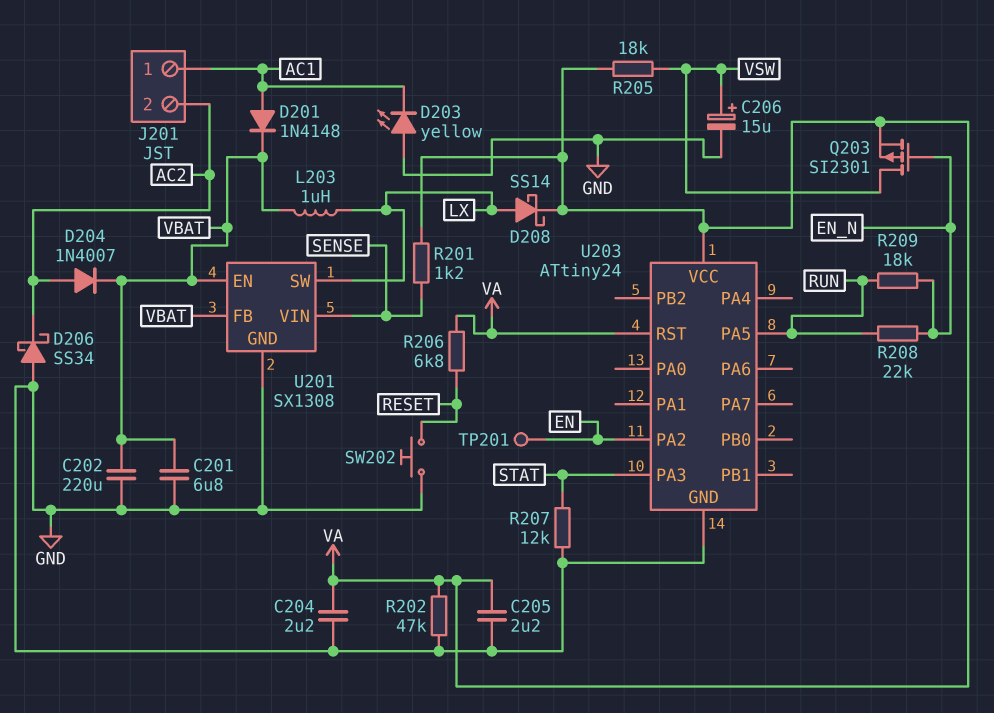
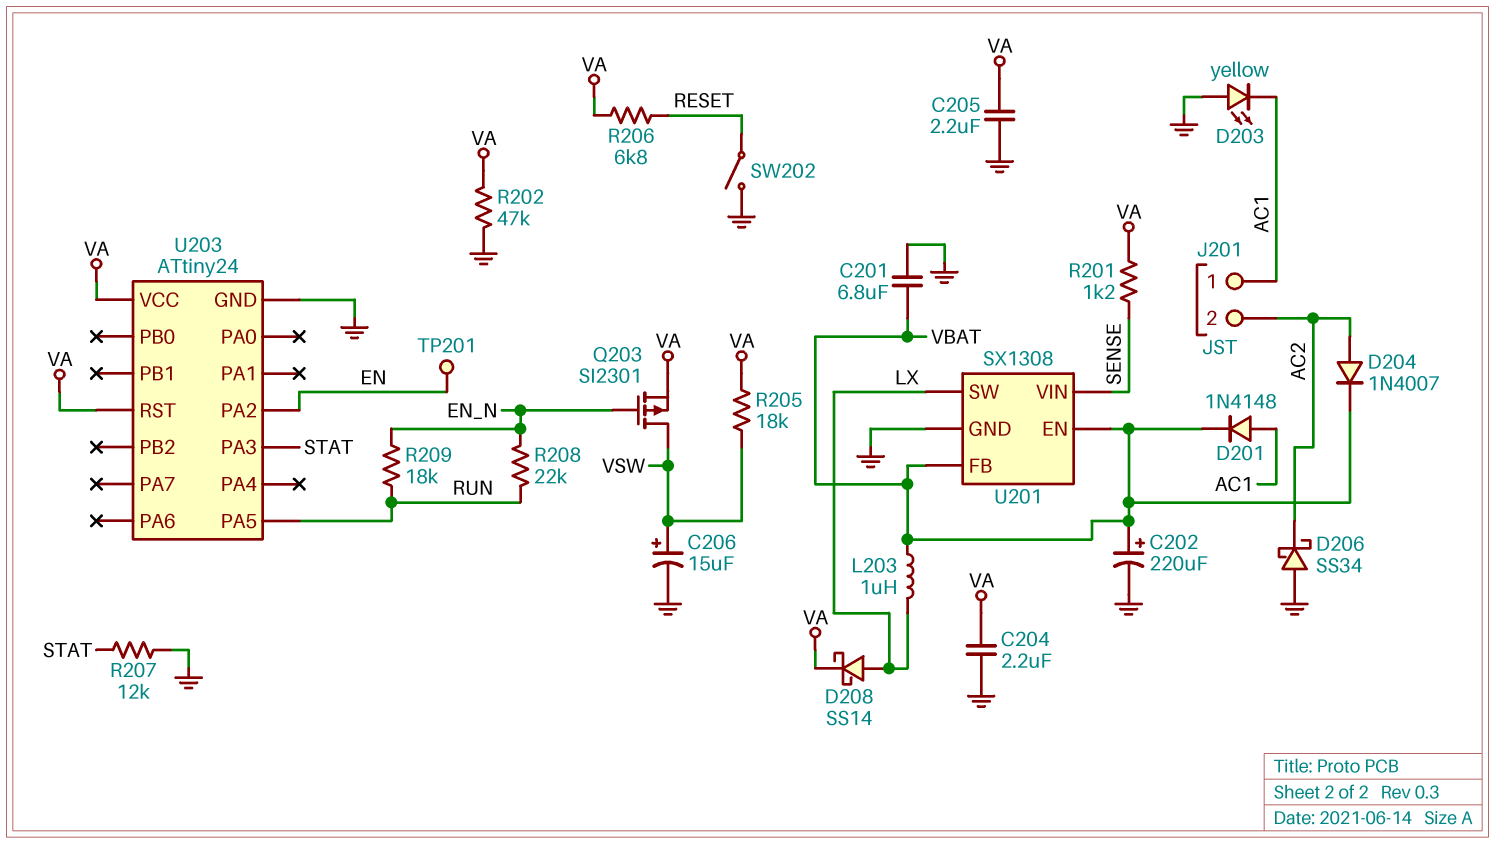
C202: 220uF (GND, VBAT) -> 220uF (plus VBAT, minus GND)
SW202: button (GND, RESET) -> switch (GND, RESET)

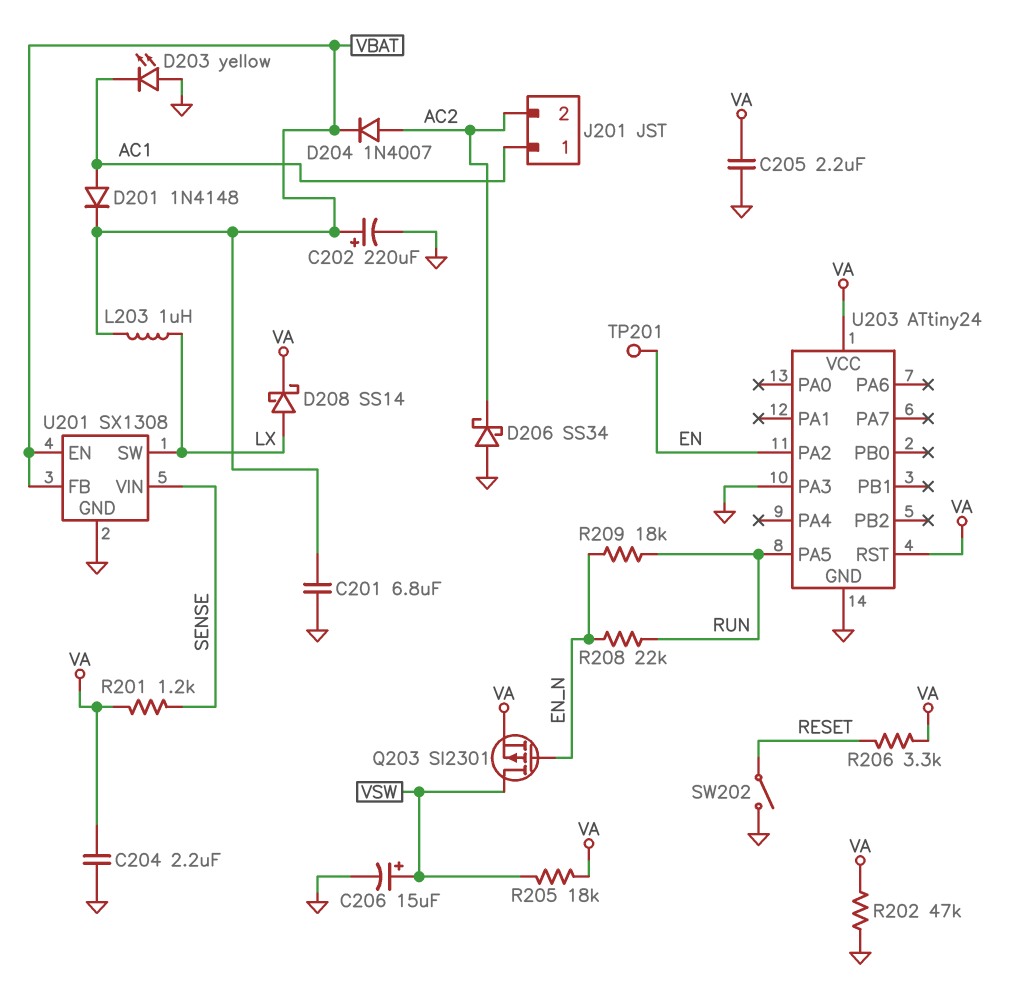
R206: 6.8k (RESET, VA) -> 3.3k (RESET, VA)
R207: 12k (GND, STAT) -> none
U203 pin PA3: STAT -> GND

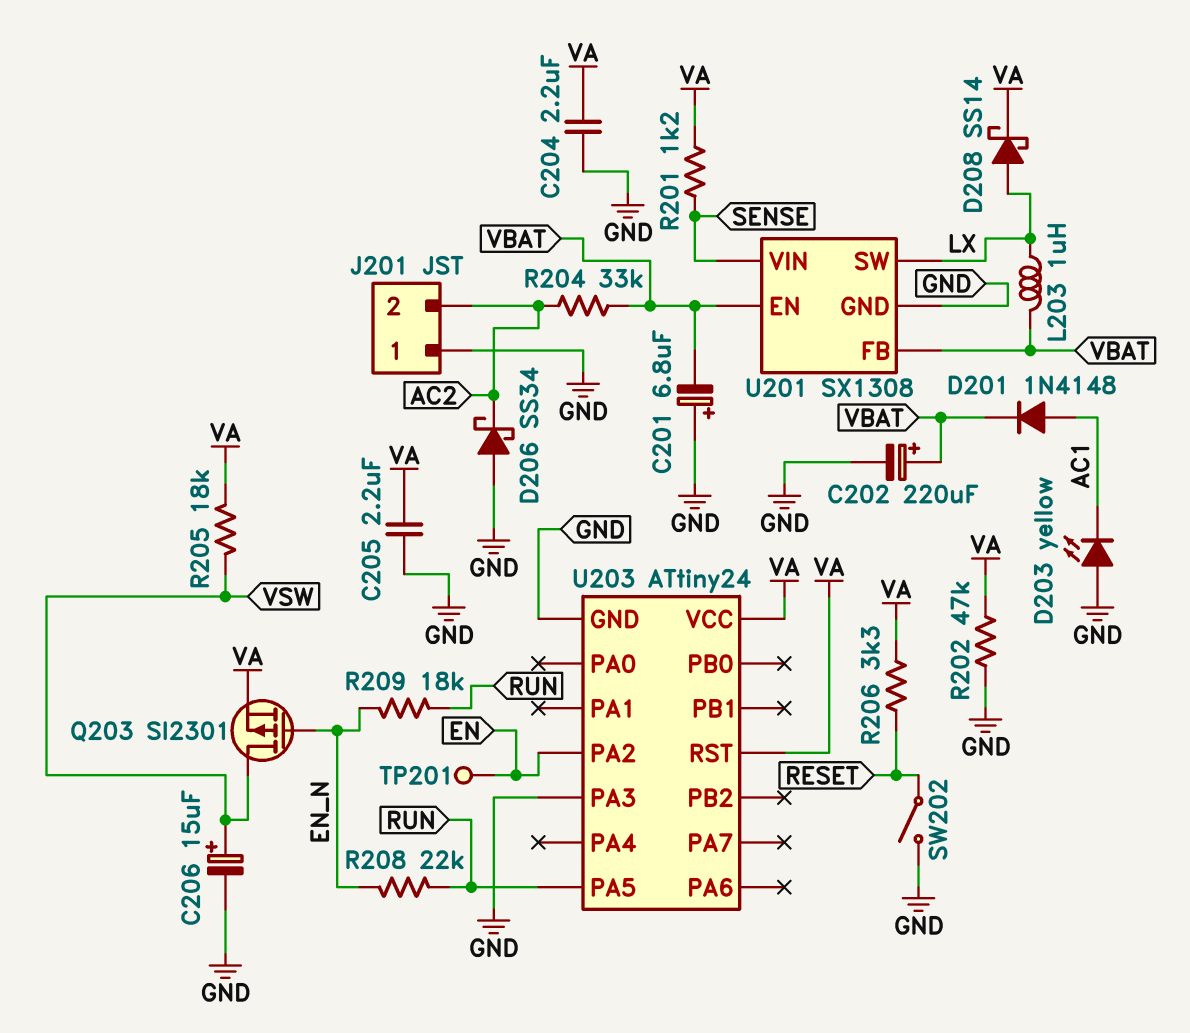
C201: 6.8uF (GND, VBAT) -> 6.8uF (plus GND, minus VBAT)
D204: diode 1N4007 (A AC2, K VBAT) -> none
J201 pin 1: AC1 -> GND
R204: none -> 33k (AC2, VBAT)

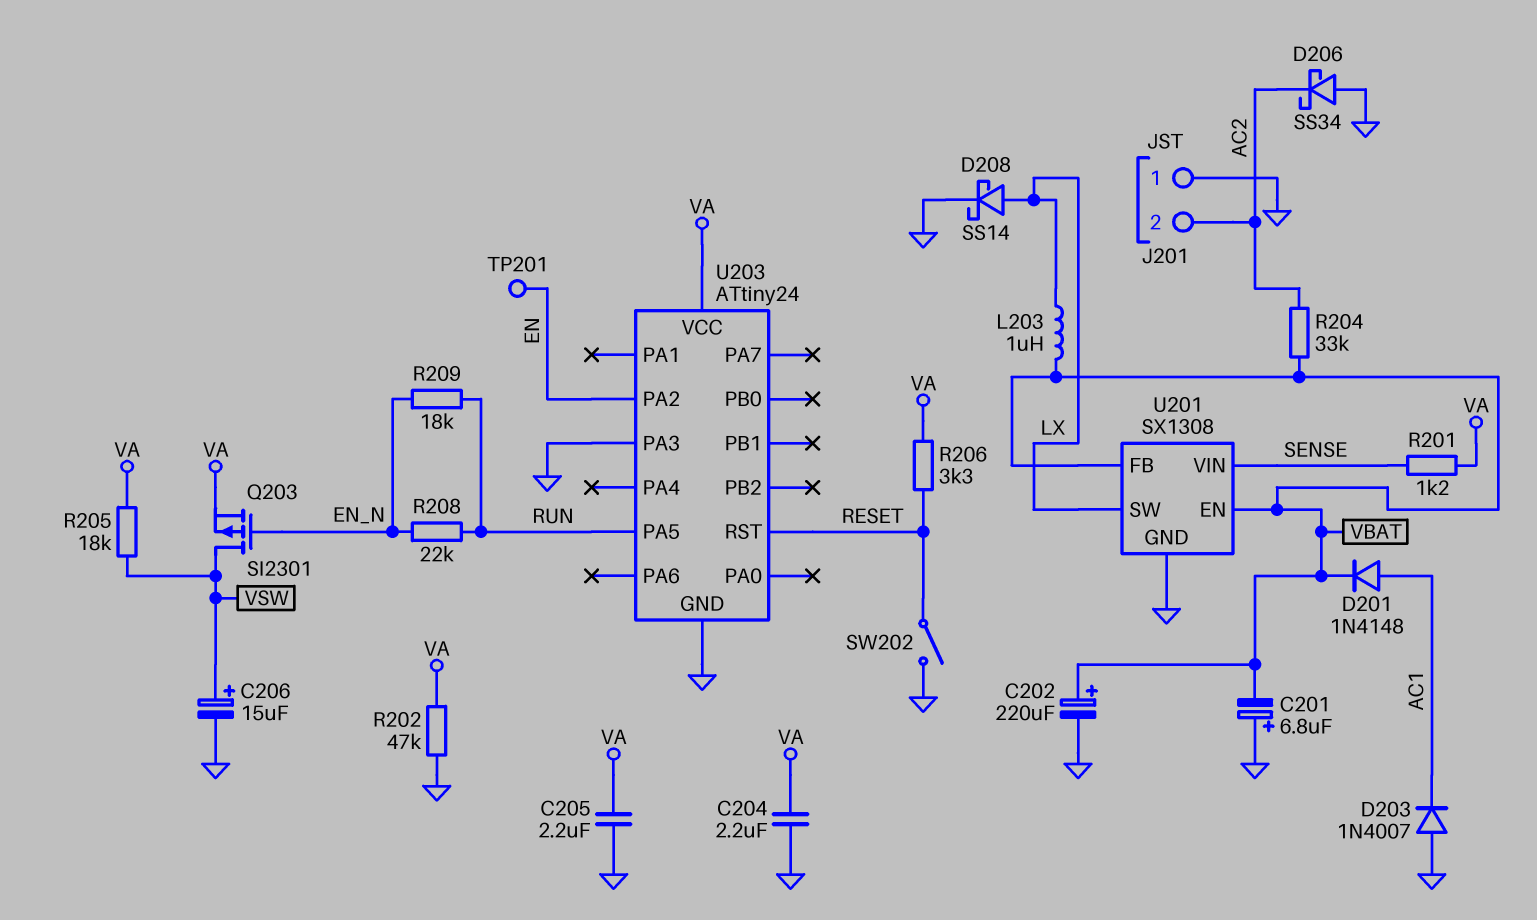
D203: LED yellow (A GND, K AC1) -> diode 1N4007 (A GND, K AC1)
D208: schottky SS14 (A LX, K VA) -> schottky SS14 (A LX, K GND)
U203 pin RST: VA -> RESET

